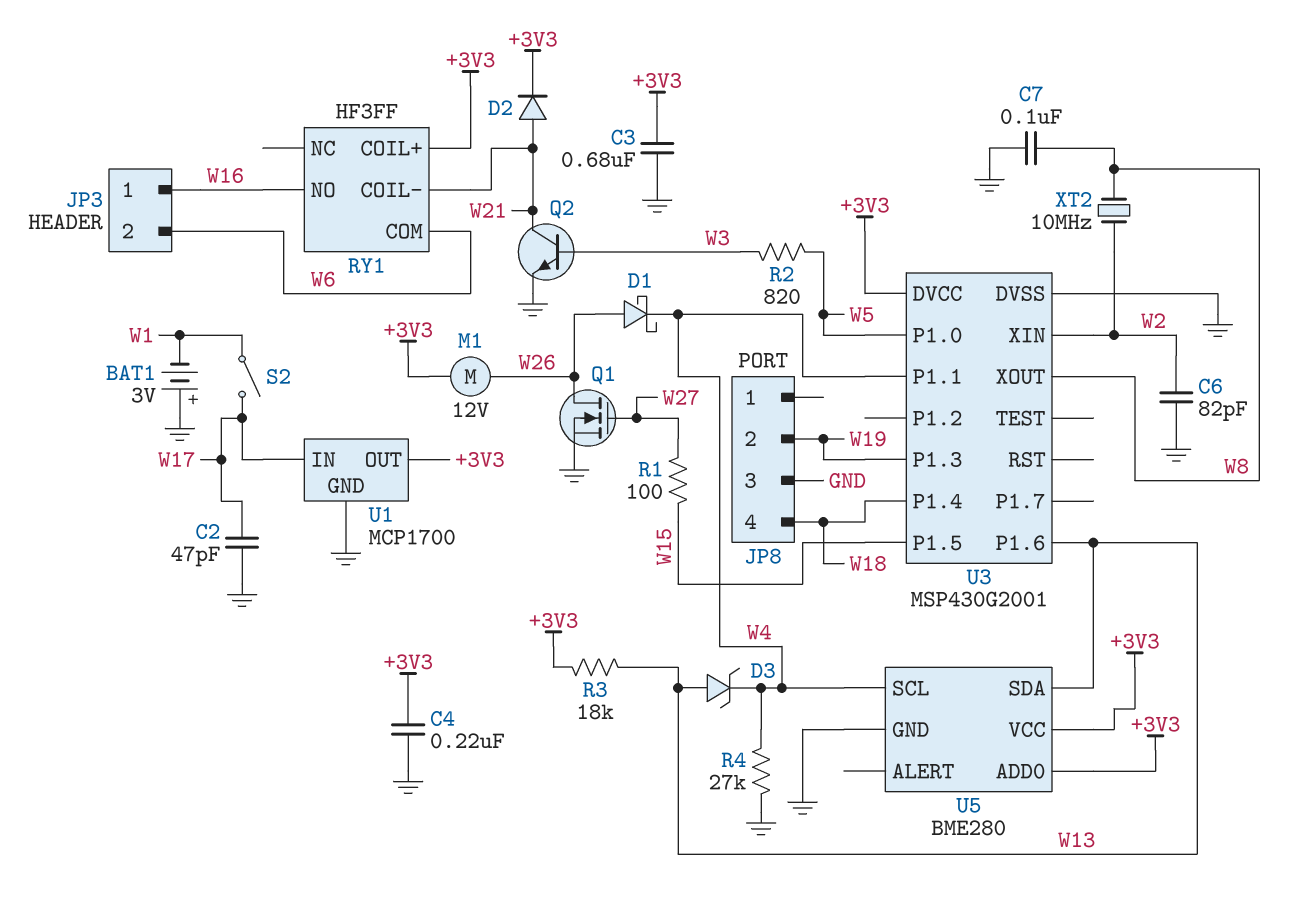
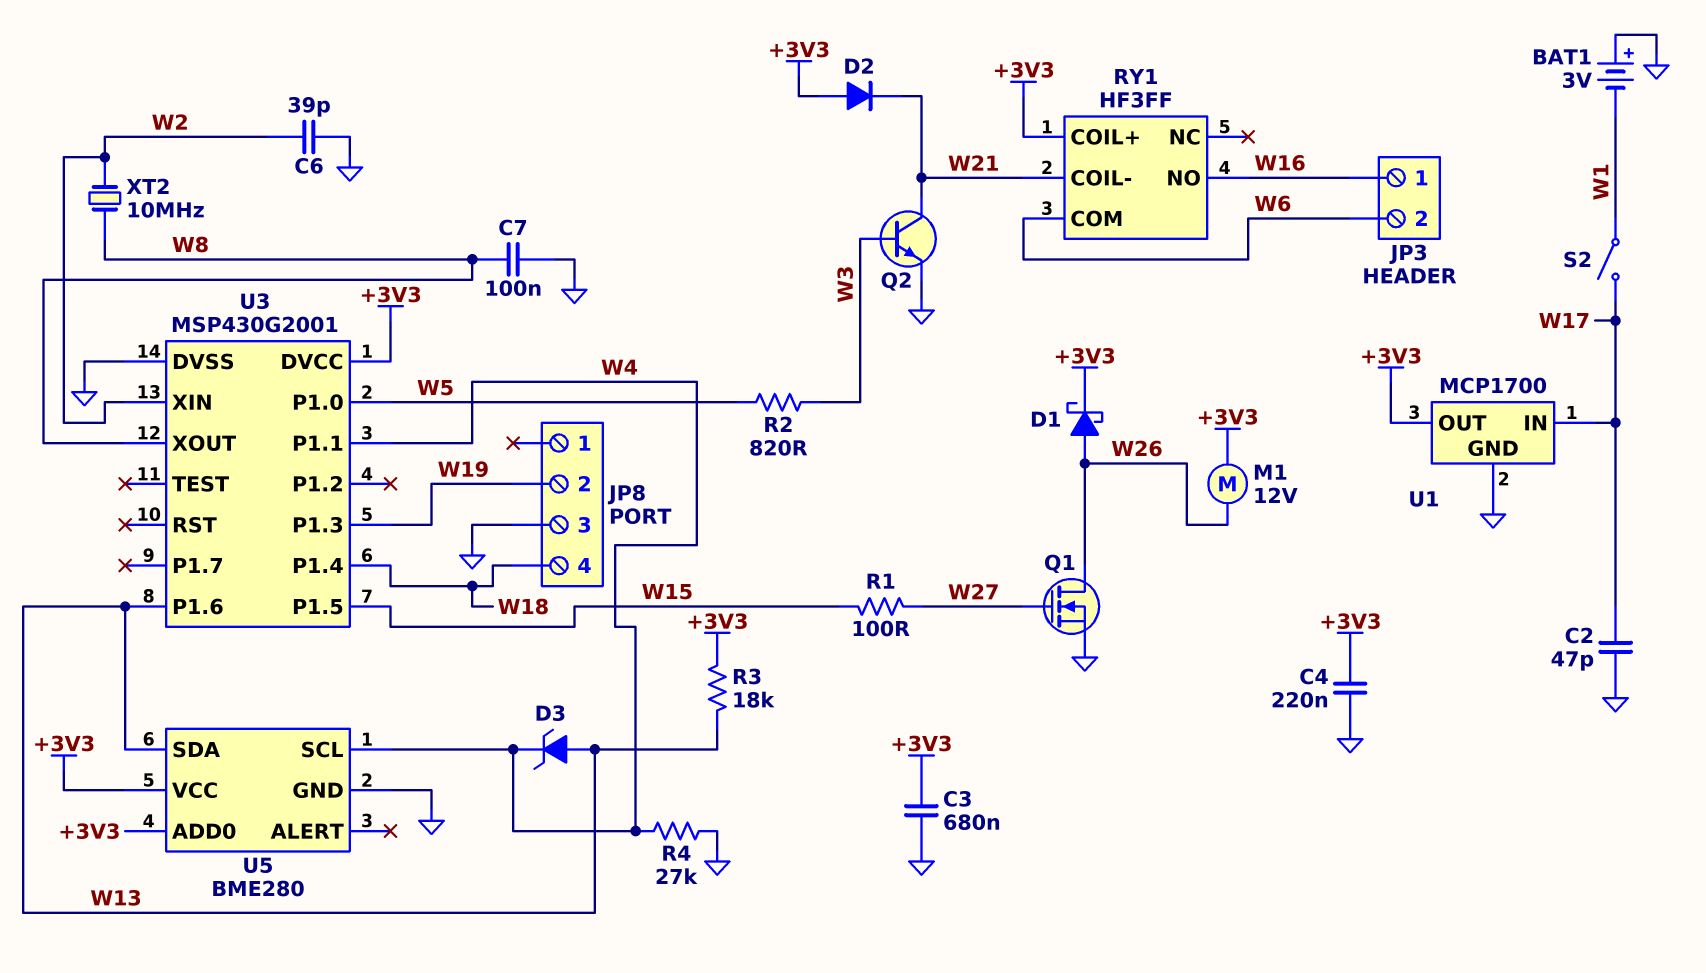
C6: 82pF (GND, W2) -> 39pF (GND, W2)
D1: schottky (A W26, K W4) -> schottky (A W26, K +3V3)
D2: diode (A W21, K +3V3) -> diode (A +3V3, K W21)

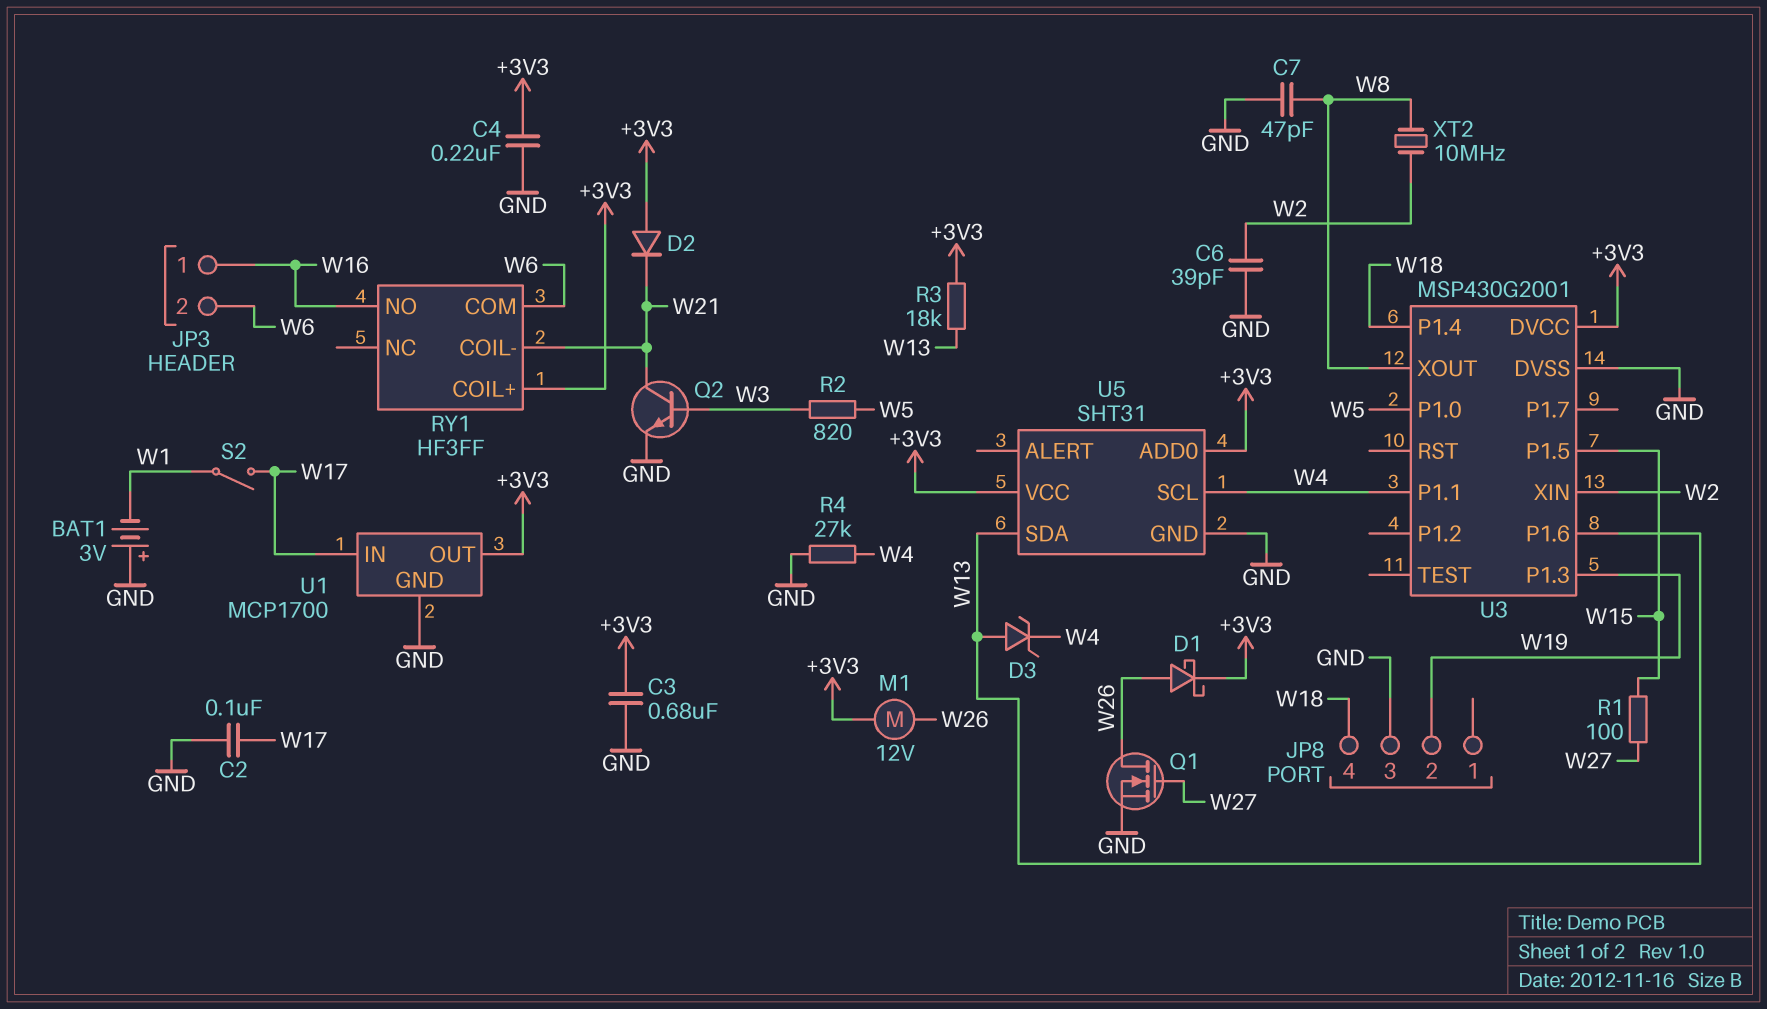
C2: 47pF (GND, W17) -> 100nF (GND, W17)
C7: 100nF (GND, W8) -> 47pF (GND, W8)
U5: BME280 -> SHT31

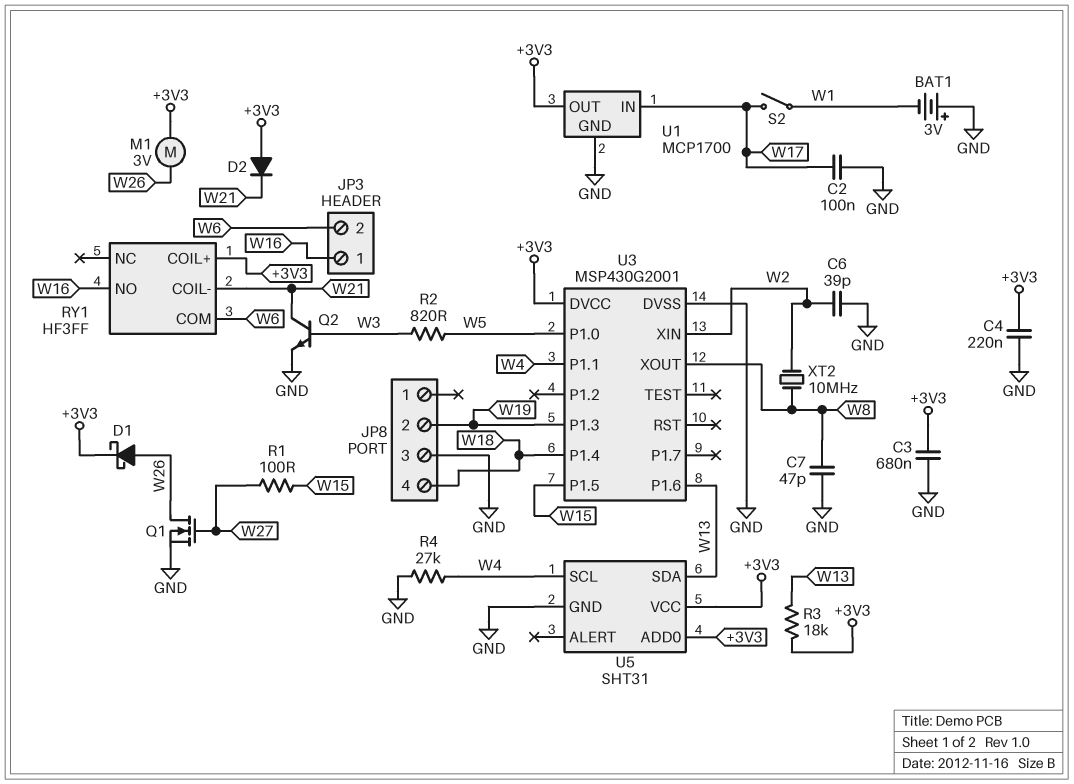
D3: zener (A W13, K W4) -> none
M1: motor 12V (+3V3, W26) -> motor 3V (+3V3, W26)

